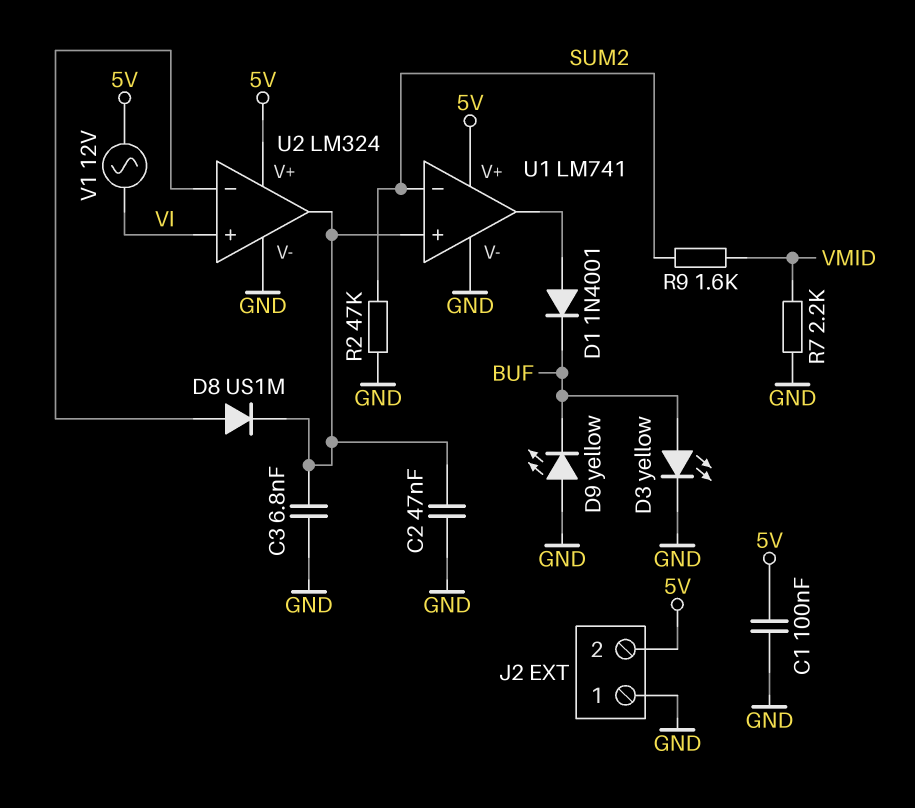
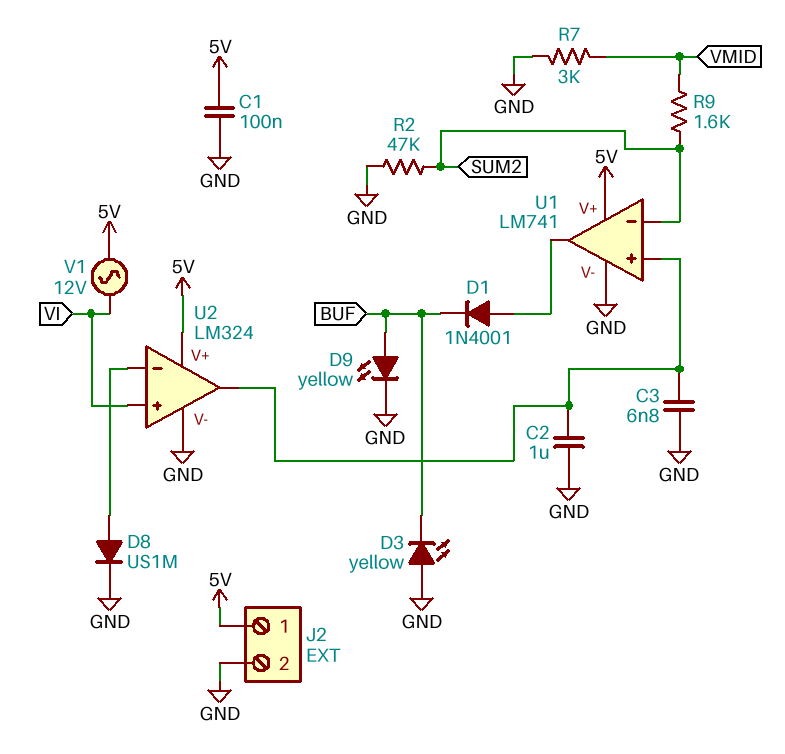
C2: 47nF (GND, U1/in+) -> 1uF (GND, U1/in+)
D3: LED yellow (A BUF, K GND) -> LED yellow (A GND, K BUF)
D8: diode US1M (A U2/in-, K U1/in+) -> diode US1M (A U2/in-, K GND)
D9: LED yellow (A GND, K BUF) -> LED yellow (A BUF, K GND)
J2 pin 1: GND -> 5V
J2 pin 2: 5V -> GND
R7: 2.2k (GND, VMID) -> 3k (GND, VMID)

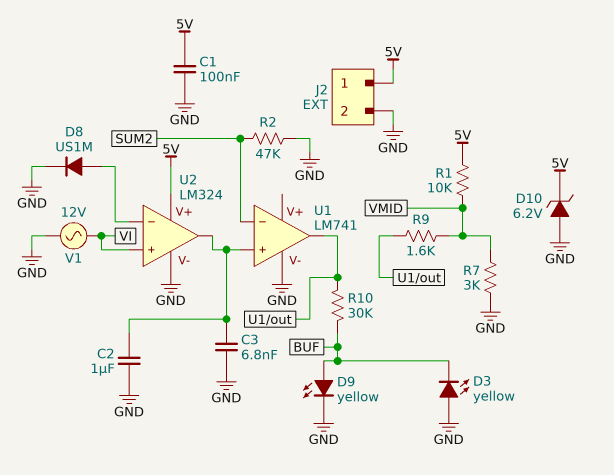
D1: diode 1N4001 (A U1/out, K BUF) -> none
D10: none -> zener 6.2V (A GND, K 5V)
R1: none -> 10k (5V, VMID)
R9: 1.6k (SUM2, VMID) -> 1.6k (U1/out, VMID)
R10: none -> 30k (BUF, U1/out)
U1 pin V+: 5V -> none
V1: AC 12V (5V, VI) -> AC 12V (GND, VI)

